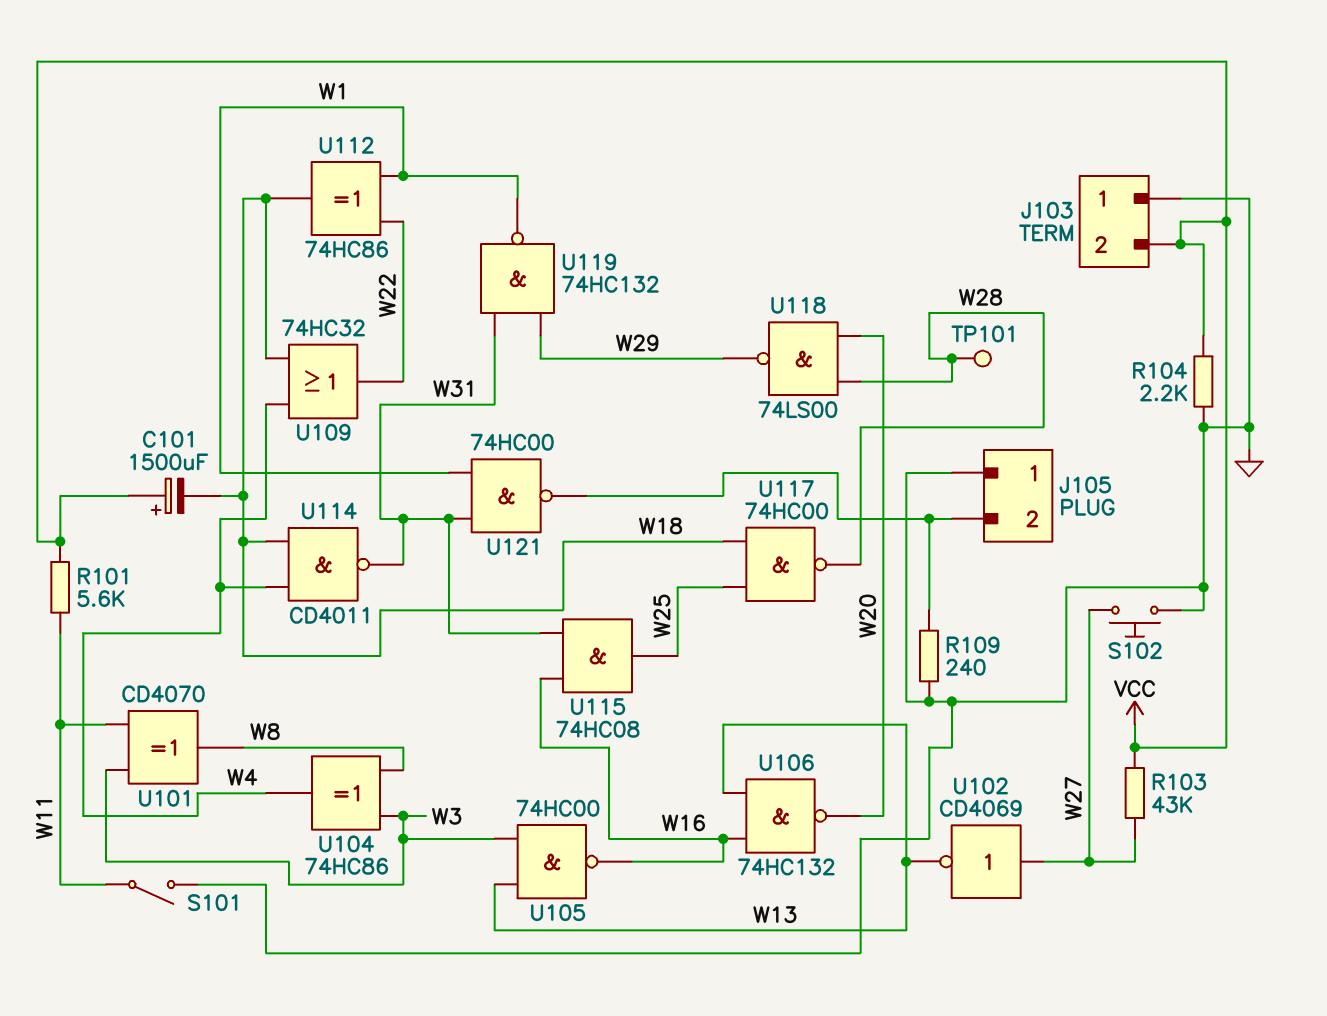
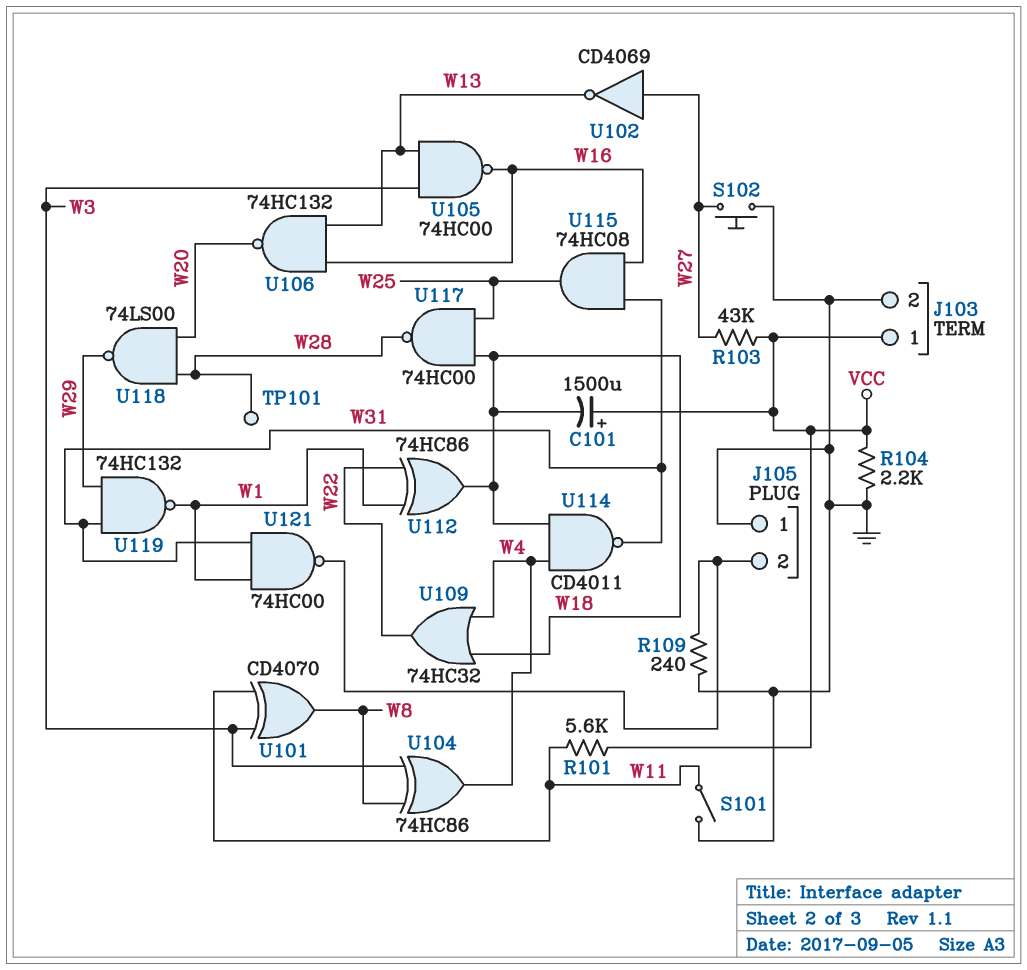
J103 pin 1: GND -> VCC
J103 pin 2: VCC -> GND

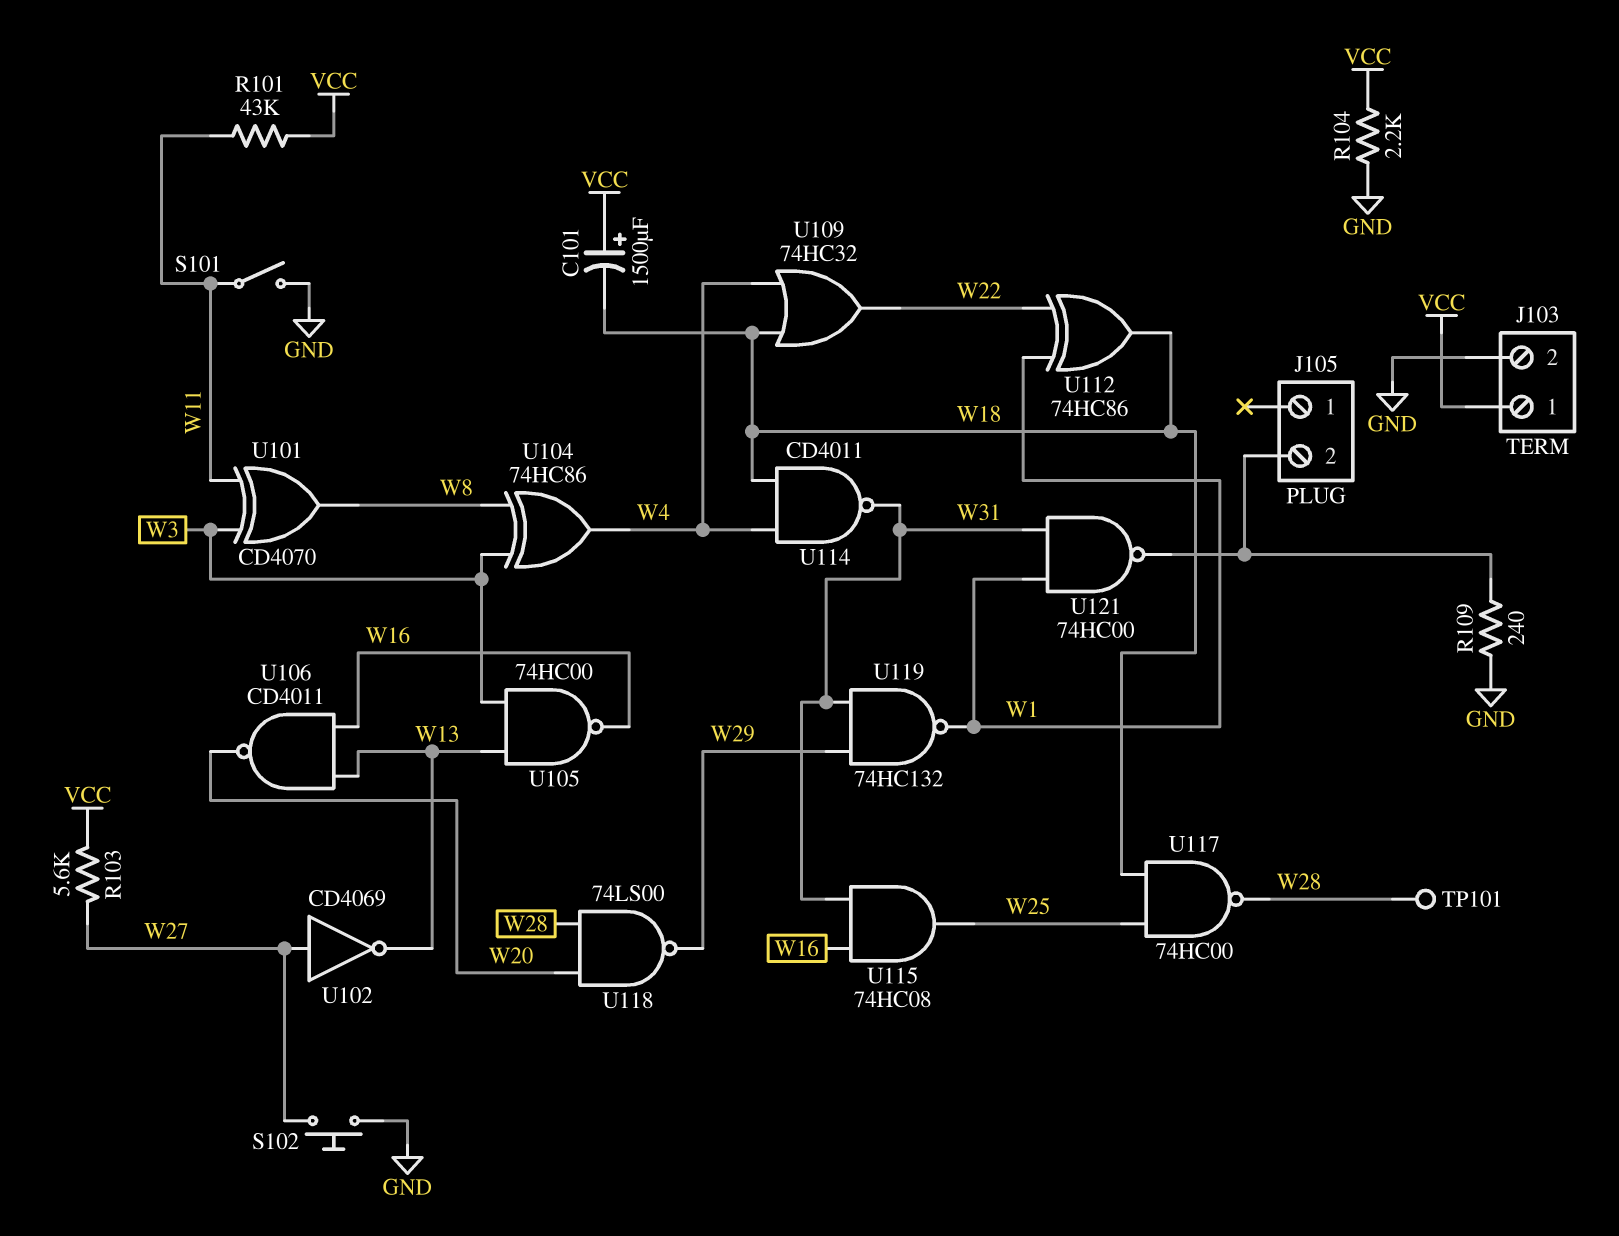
J105 pin 1: GND -> none
R101: 5.6k (VCC, W11) -> 43k (VCC, W11)
R103: 43k (VCC, W27) -> 5.6k (VCC, W27)
U106: NAND 74HC132 (in W13, in W16, out W20) -> NAND CD4011 (in W13, in W16, out W20)

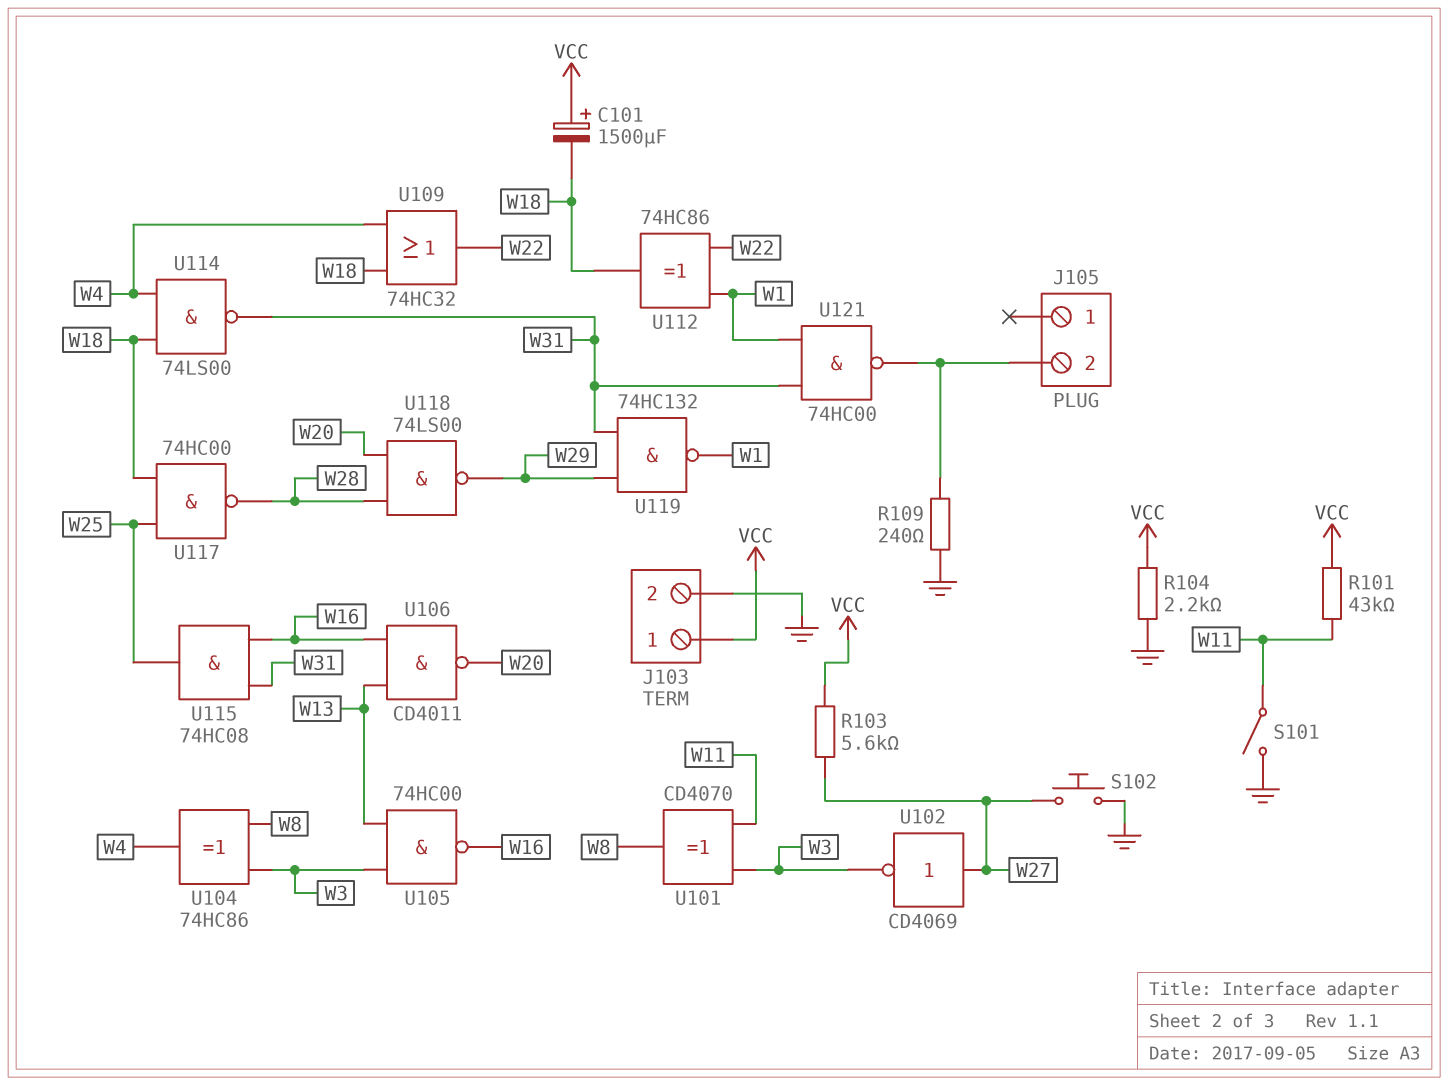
TP101: test point (W28) -> none
U102: NOT CD4069 (in W27, out W13) -> NOT CD4069 (in W27, out W3)
U114: NAND CD4011 (in W4, in W18, out W31) -> NAND 74LS00 (in W4, in W18, out W31)

